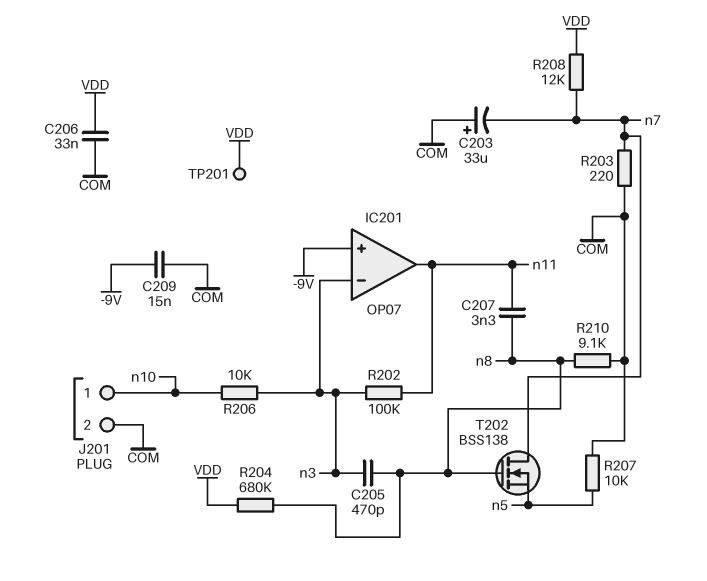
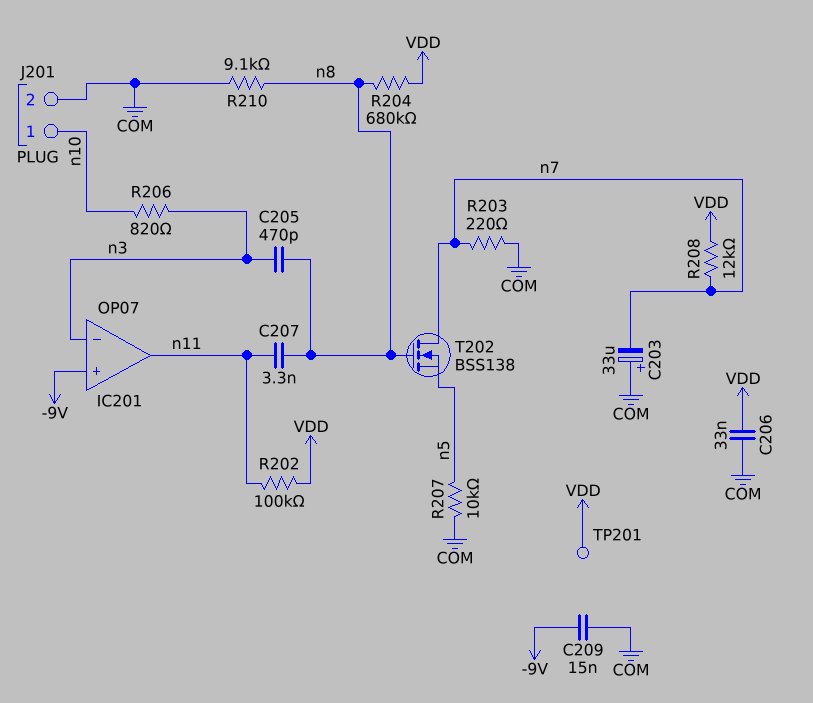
R202: 100k (n3, n11) -> 100k (VDD, n11)
R206: 10k (n3, n10) -> 820 (n3, n10)

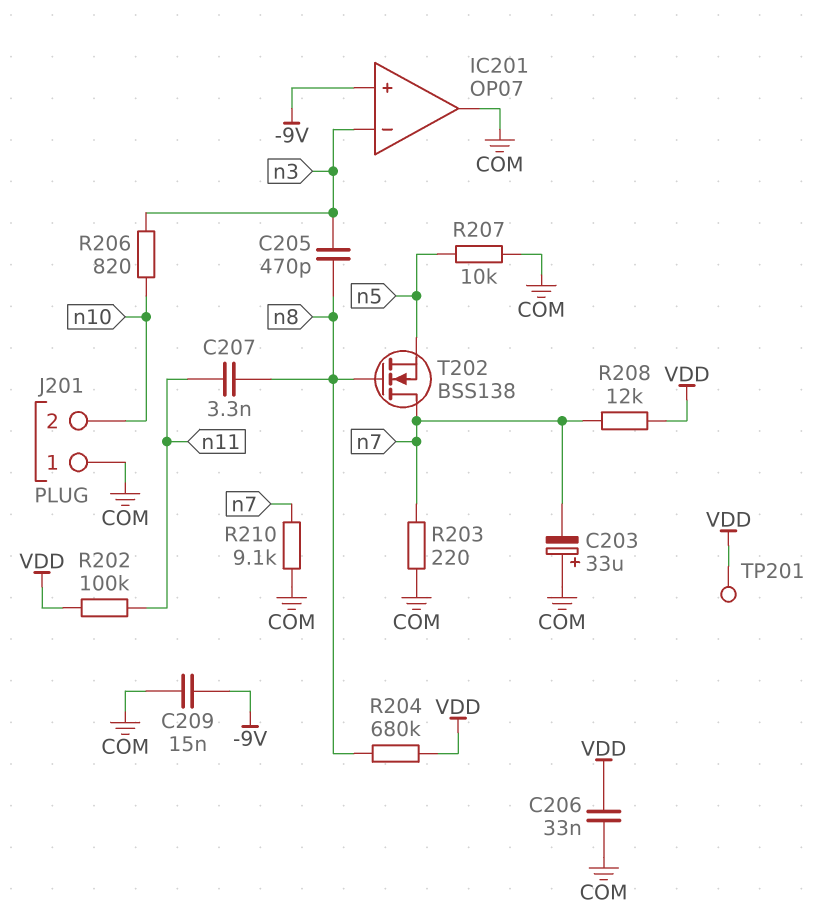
IC201 pin out: n11 -> COM
J201 pin 1: n10 -> COM
J201 pin 2: COM -> n10
R210: 9.1k (COM, n8) -> 9.1k (COM, n7)

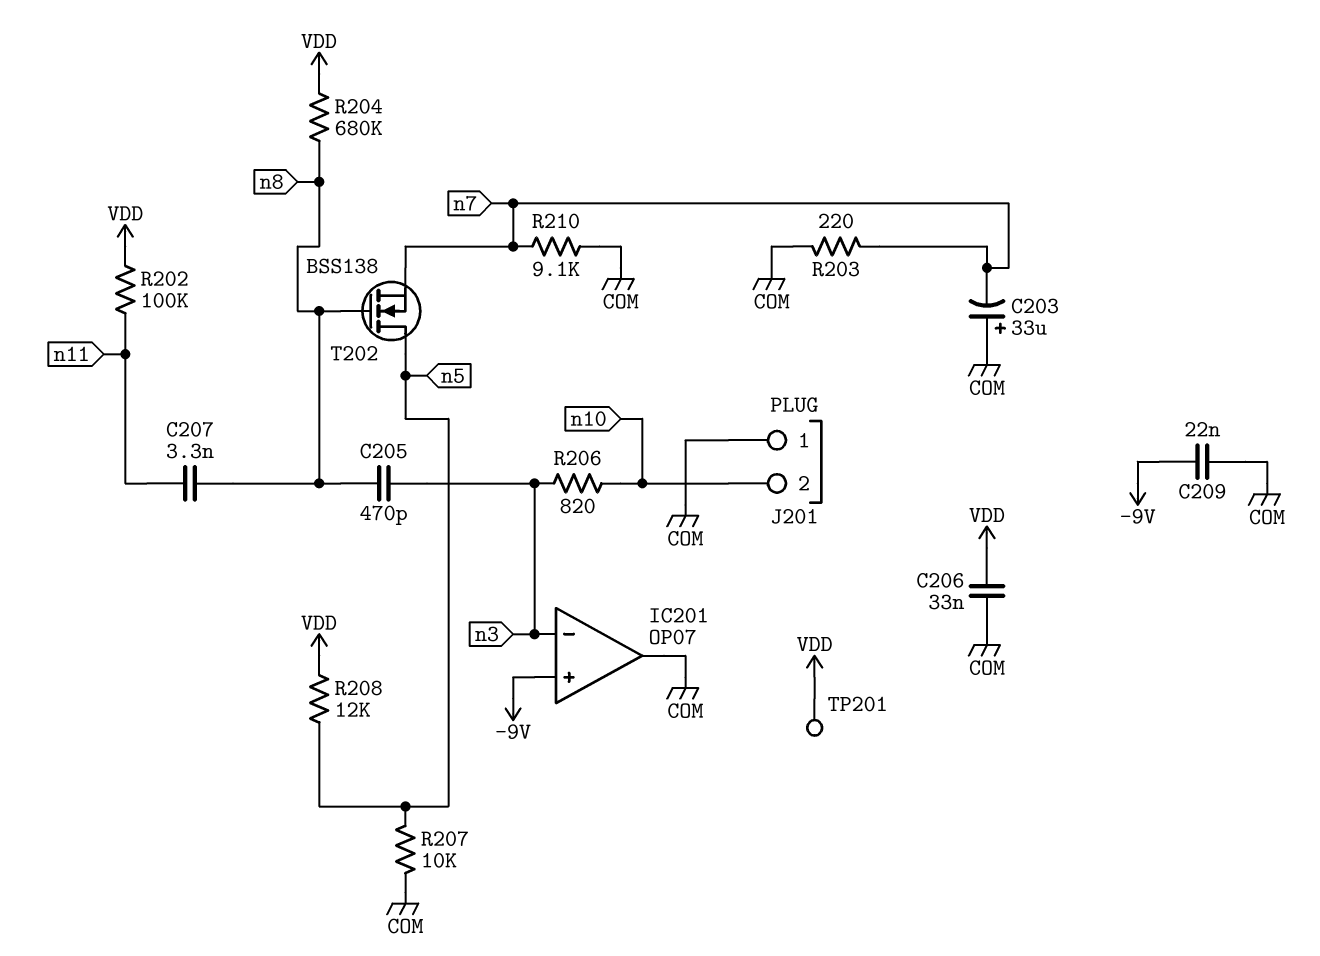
C209: 15nF (-9V, COM) -> 22nF (-9V, COM)
R208: 12k (VDD, n7) -> 12k (VDD, n5)
T202: NMOS BSS138 (G n8, D n7, S n5) -> NMOS BSS138 (G n8, D n5, S n7)

